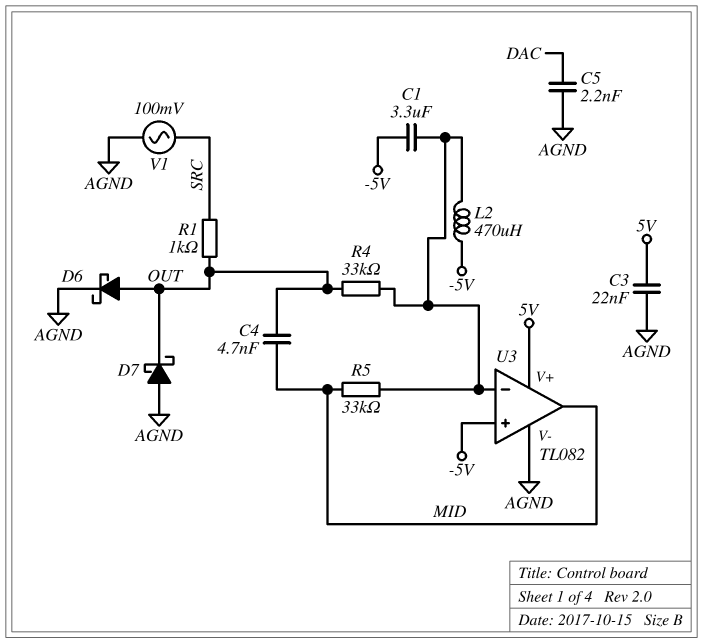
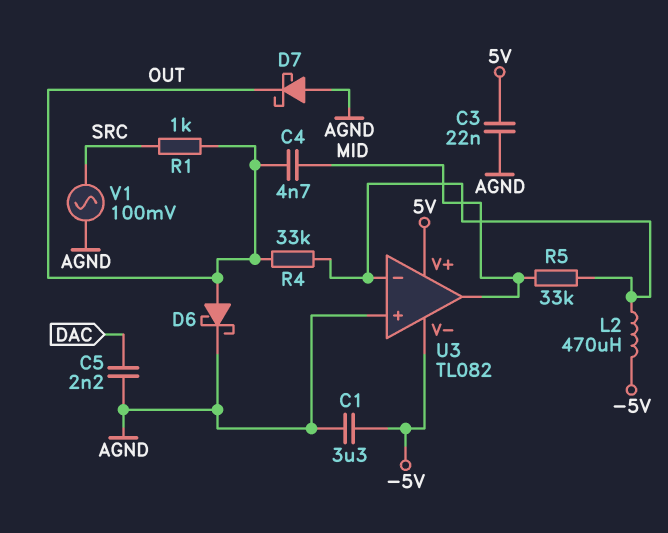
C1: 3.3uF (-5V, U3/in-) -> 3.3uF (-5V, AGND)
U3 pin V-: AGND -> -5V
U3 pin in+: -5V -> AGND

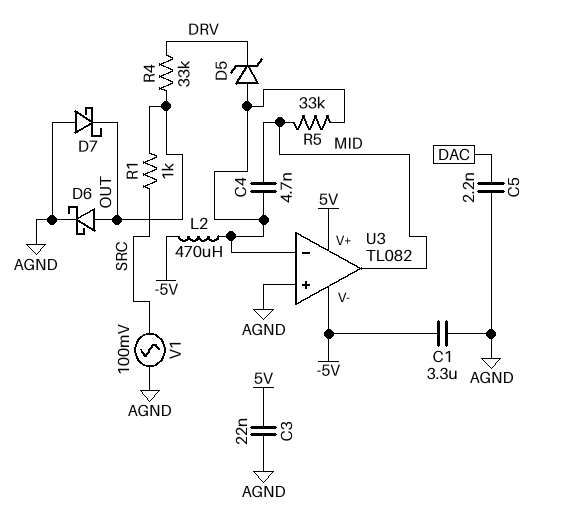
C4: 4.7nF (MID, OUT) -> 4.7nF (MID, U3/in-)
D5: none -> zener (A U3/in-, K DRV)
R4: 33k (OUT, U3/in-) -> 33k (DRV, OUT)

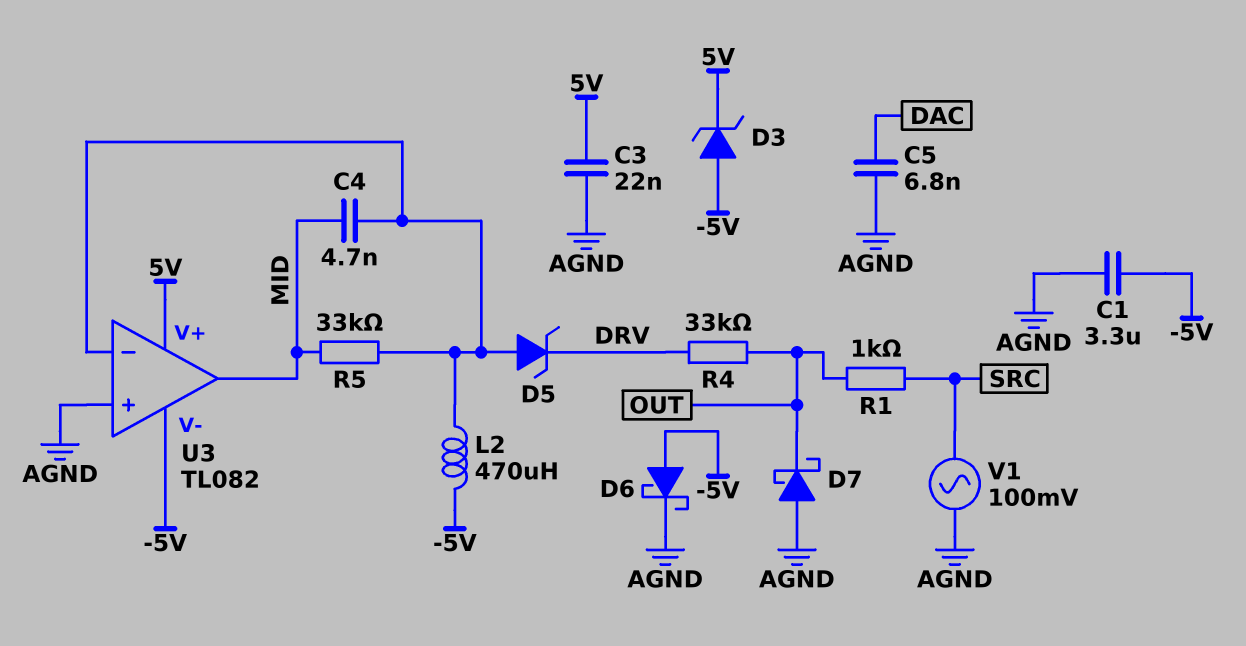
C5: 2.2nF (AGND, DAC) -> 6.8nF (AGND, DAC)
D3: none -> zener (A -5V, K 5V)
D6: schottky (A OUT, K AGND) -> schottky (A -5V, K AGND)

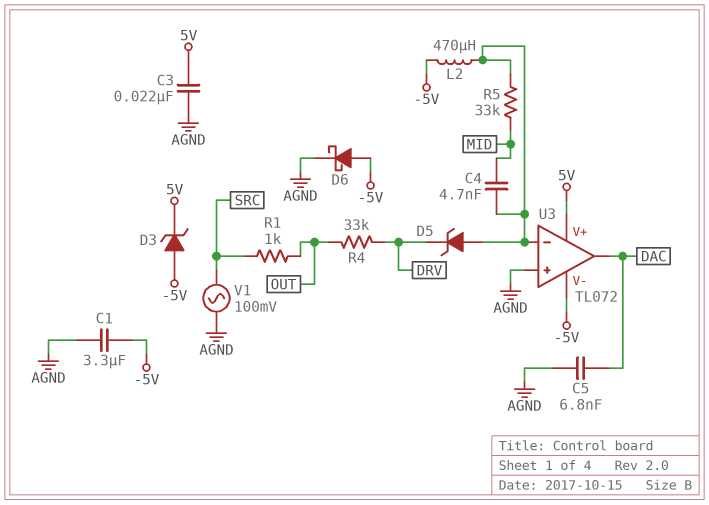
D7: schottky (A AGND, K OUT) -> none
U3: TL082 -> TL072
U3 pin out: MID -> DAC

